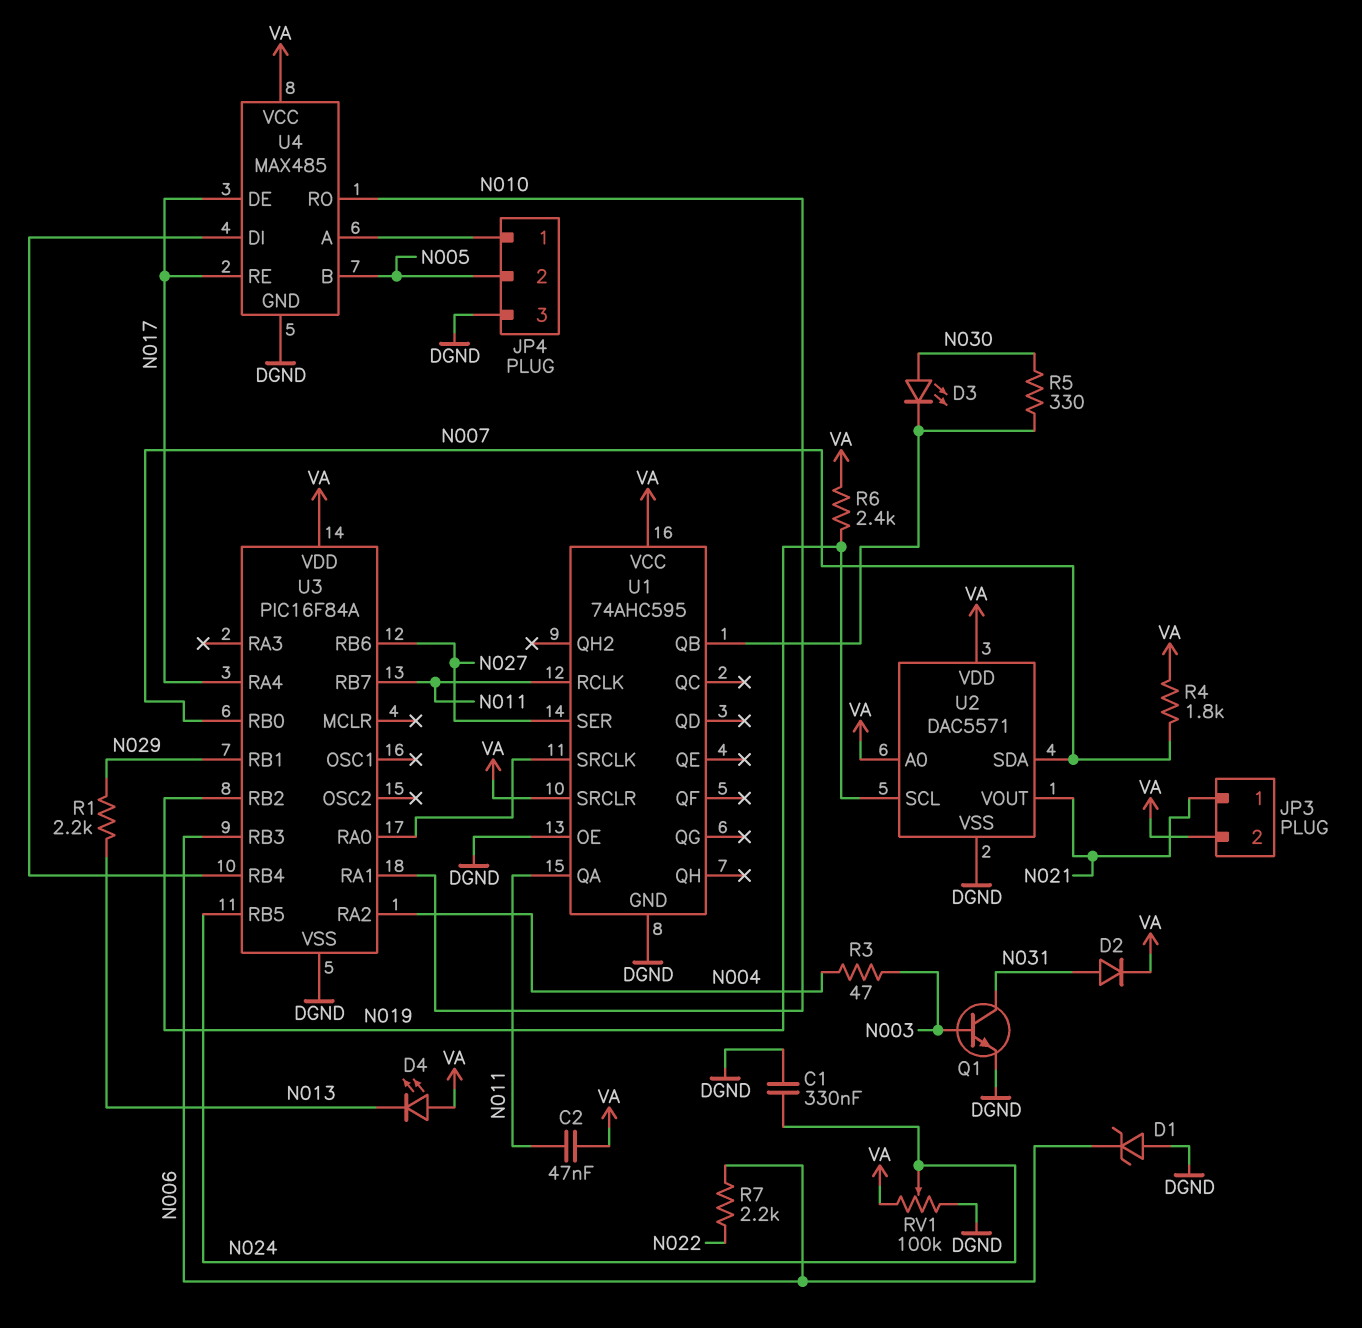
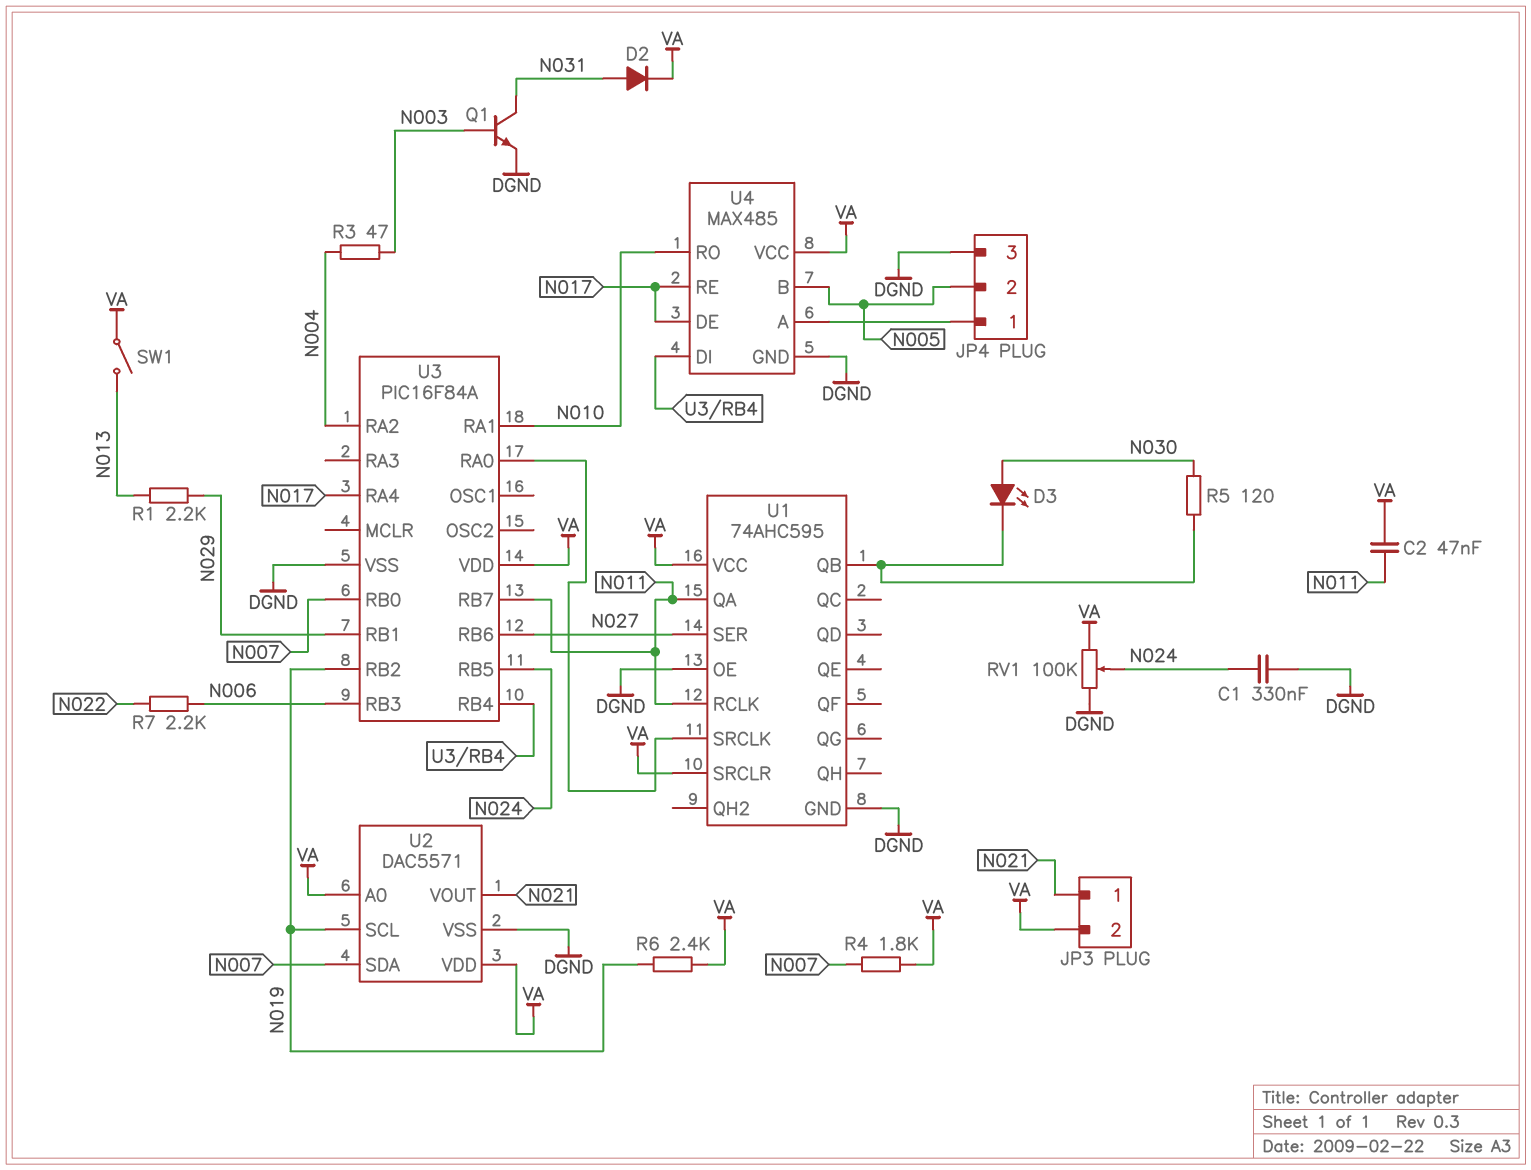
D1: zener (A DGND, K N006) -> none
D4: LED (A VA, K N013) -> none
R5: 330 (N030, U1/QB) -> 120 (N030, U1/QB)
SW1: none -> switch (N013, VA)

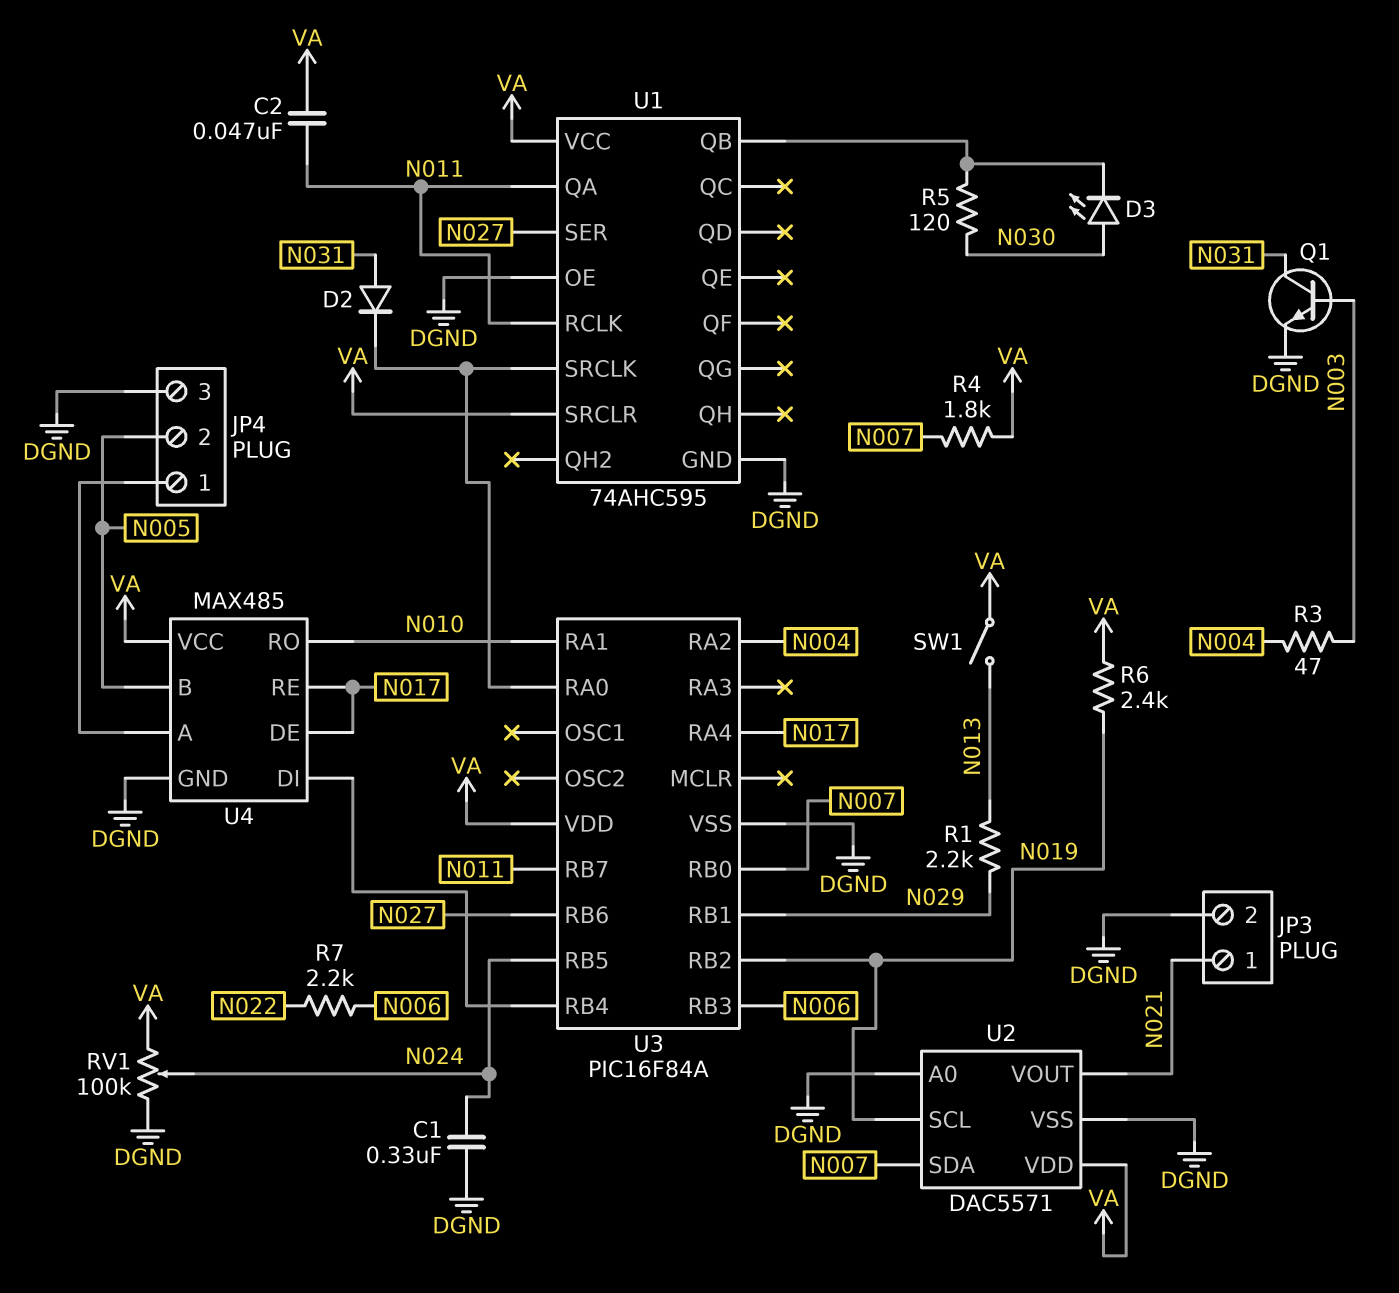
D2: diode (A N031, K VA) -> diode (A N031, K U1/SRCLK)
JP3 pin 2: VA -> DGND
U2 pin A0: VA -> DGND

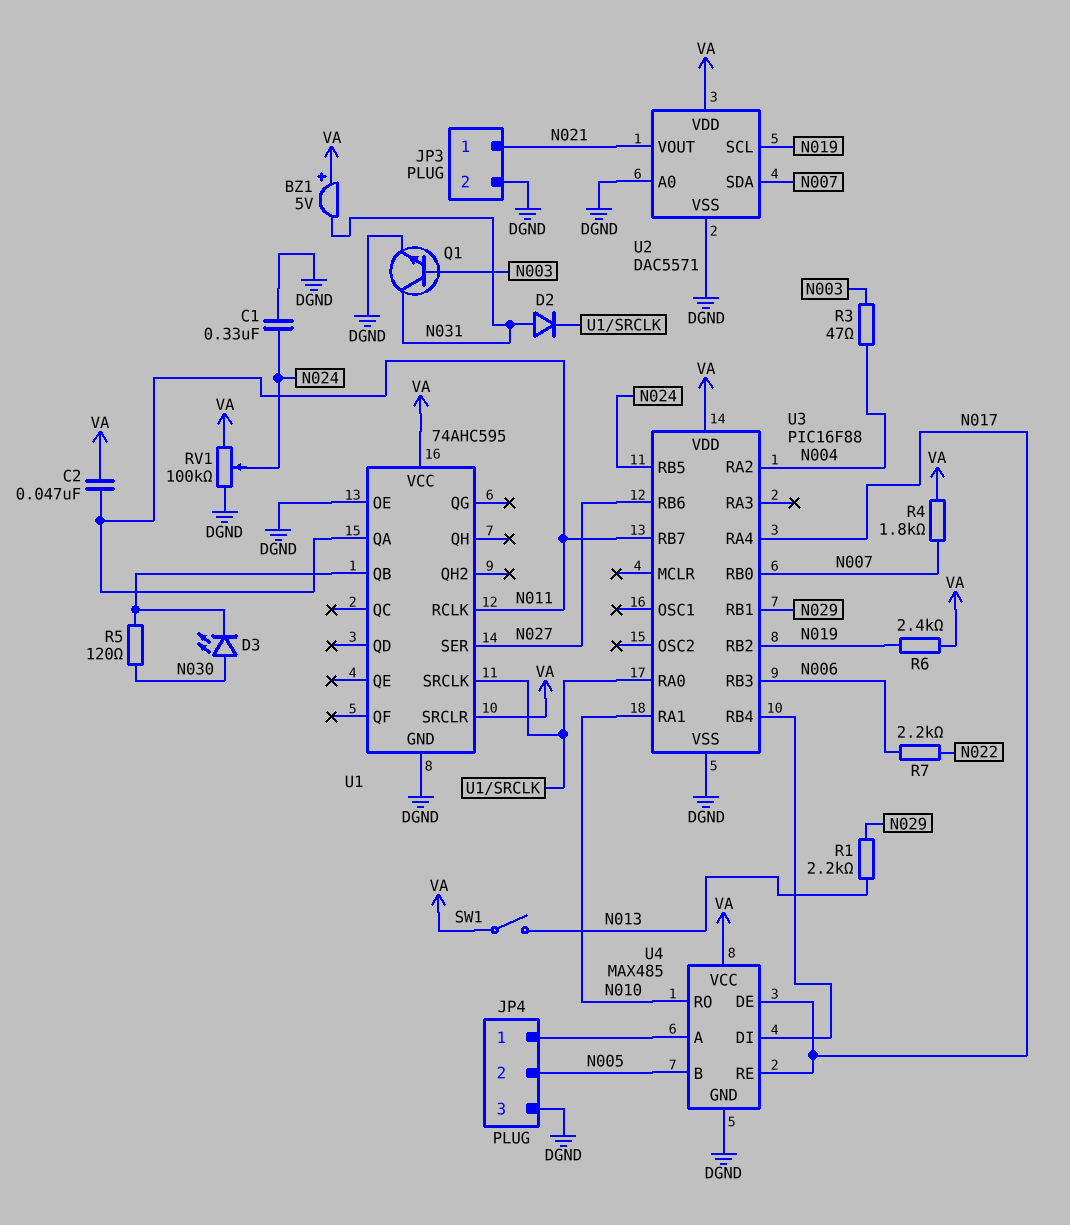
BZ1: none -> buzzer 5V (plus VA, minus N031)
U3: PIC16F84A -> PIC16F88

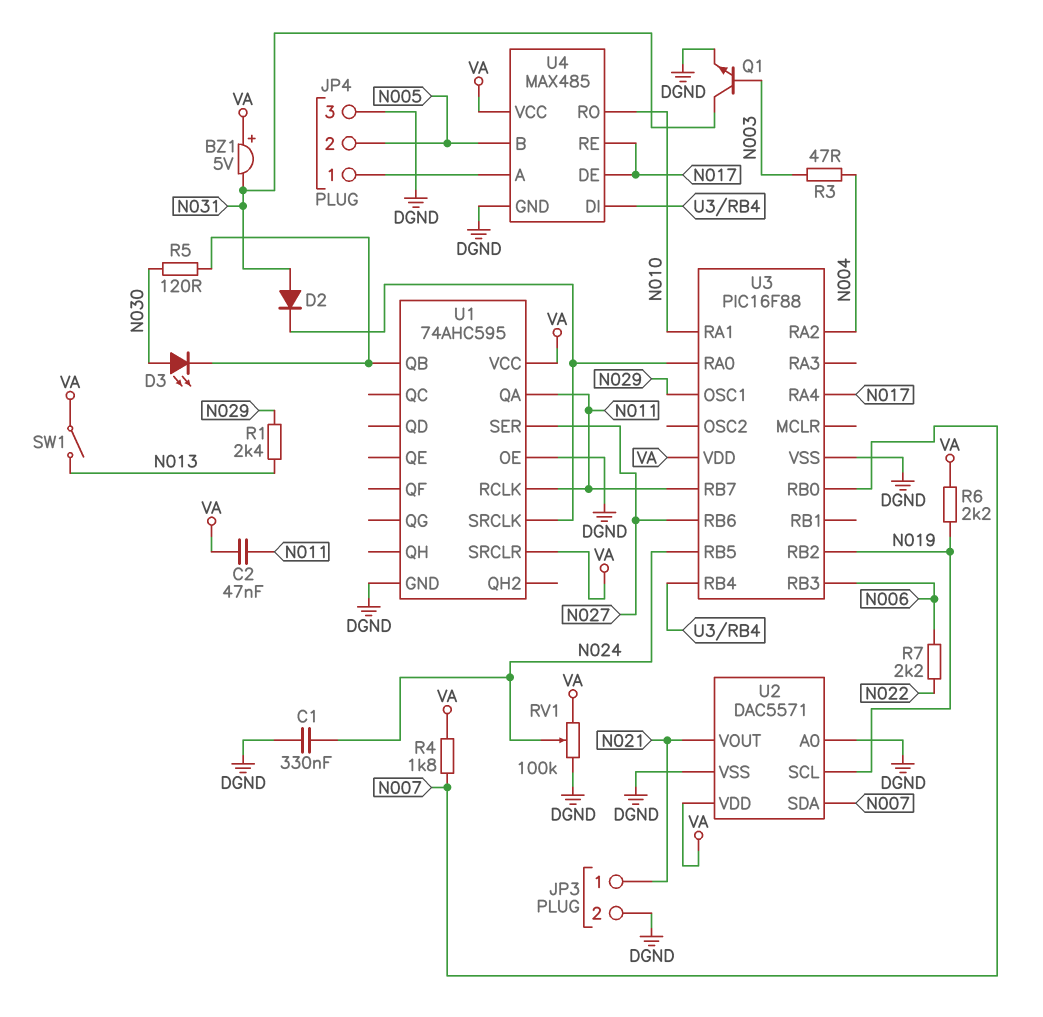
R1: 2.2k (N013, N029) -> 2.4k (N013, N029)
R6: 2.4k (N019, VA) -> 2.2k (N019, VA)
U3 pin OSC1: none -> N029
U3 pin RB1: N029 -> none

